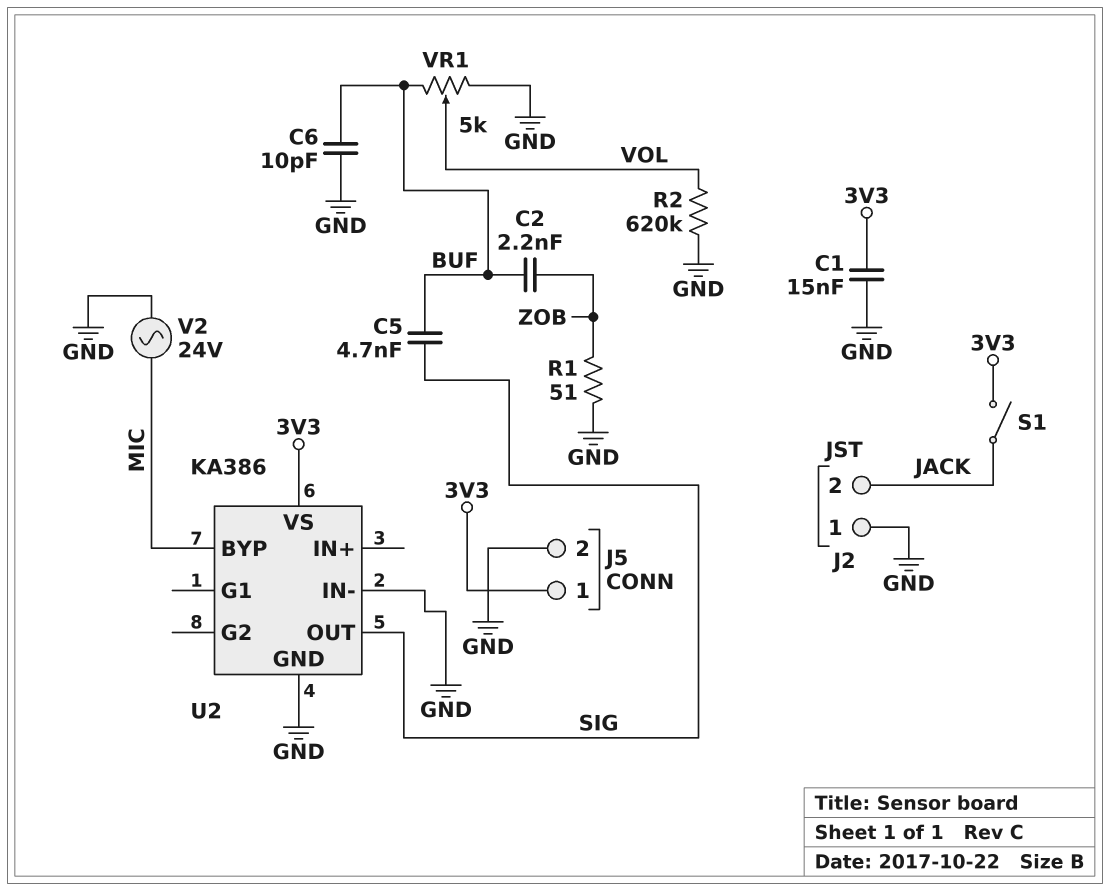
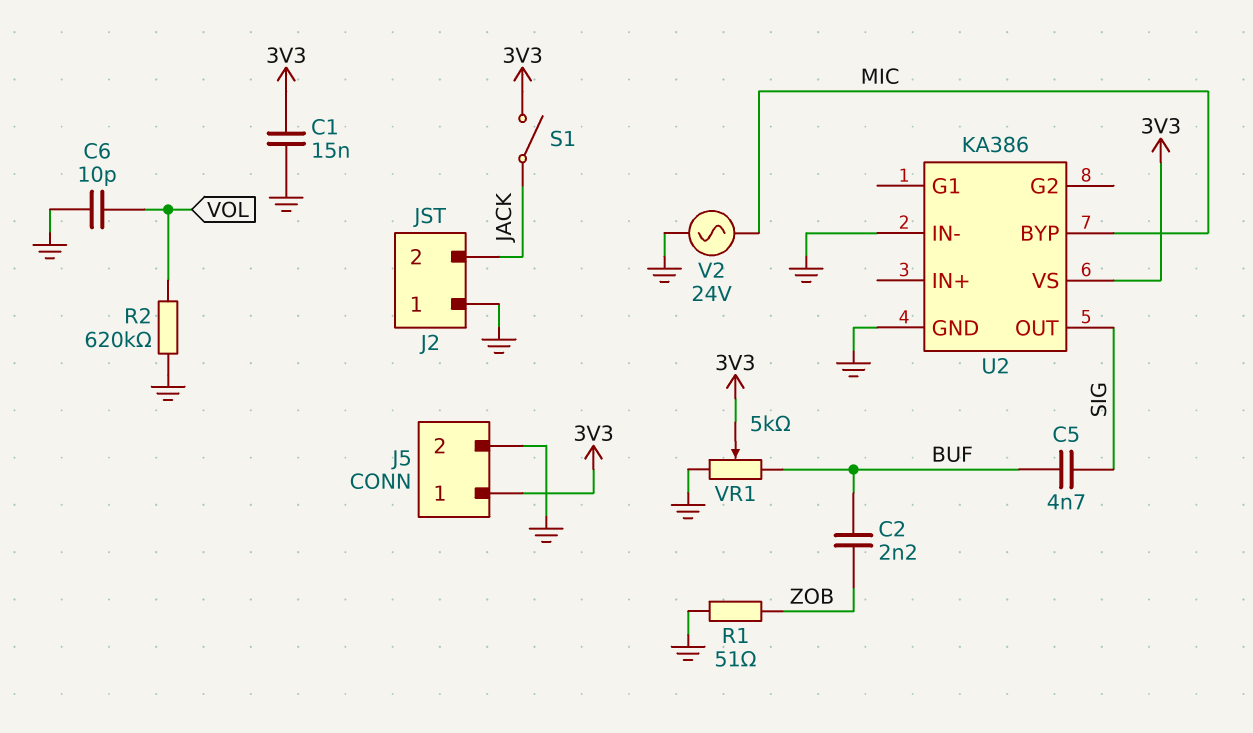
C6: 10pF (BUF, GND) -> 10pF (GND, VOL)
VR1: 5k (BUF, GND, wiper VOL) -> 5k (BUF, GND, wiper 3V3)

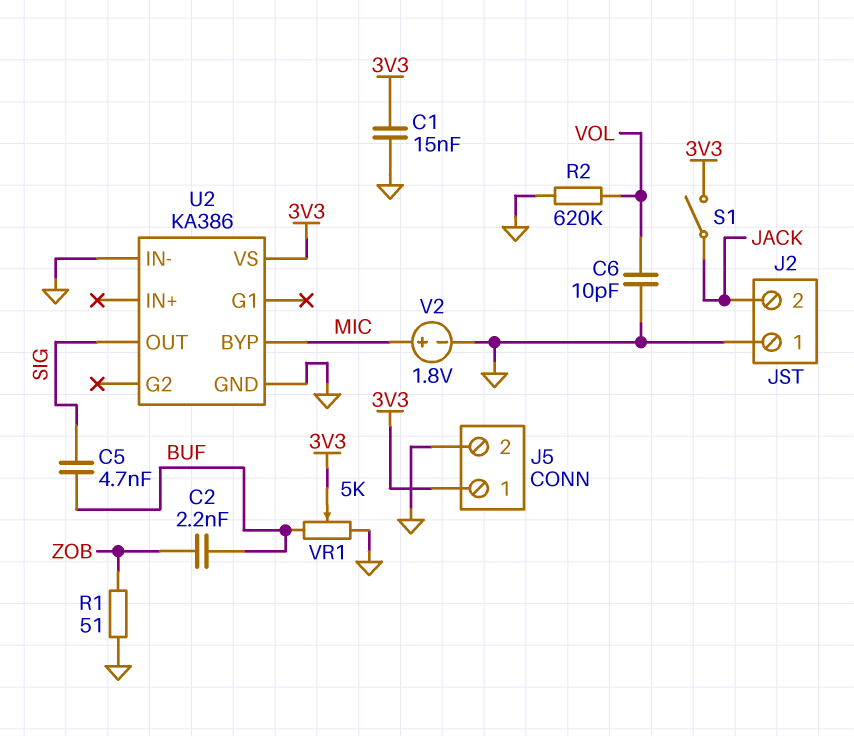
V2: AC 24V (GND, MIC) -> 1.8V (plus MIC, minus GND)

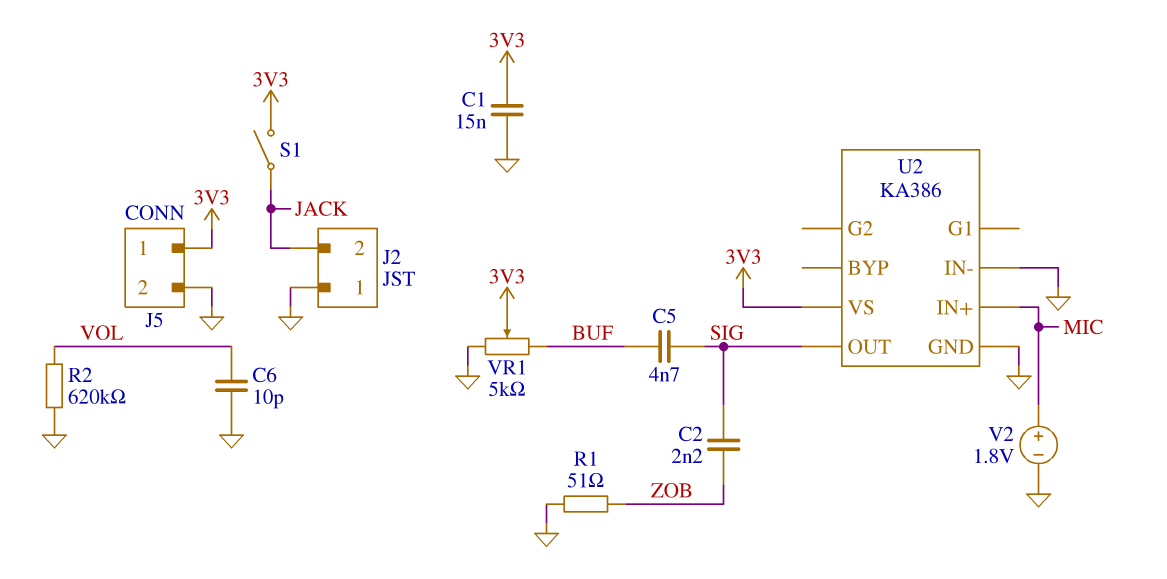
C2: 2.2nF (BUF, ZOB) -> 2.2nF (SIG, ZOB)
U2 pin BYP: MIC -> none
U2 pin IN+: none -> MIC

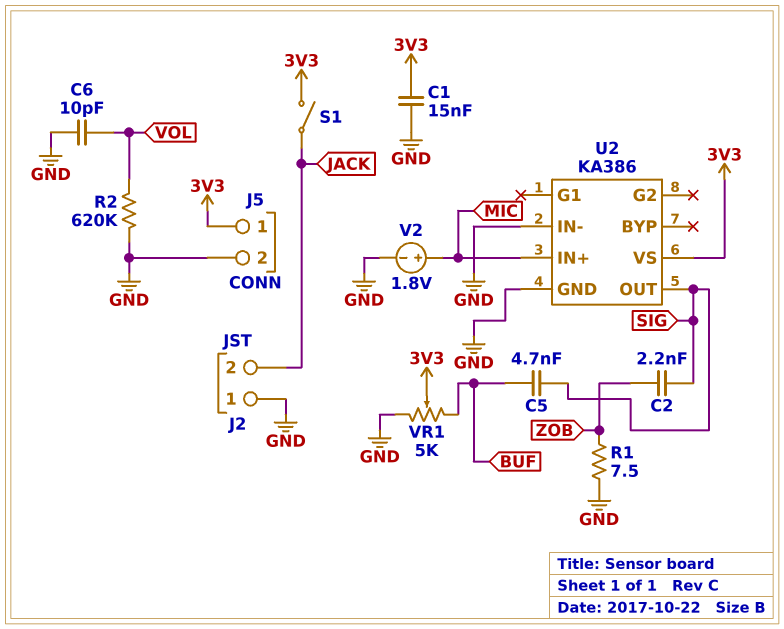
R1: 51 (GND, ZOB) -> 7.5 (GND, ZOB)

